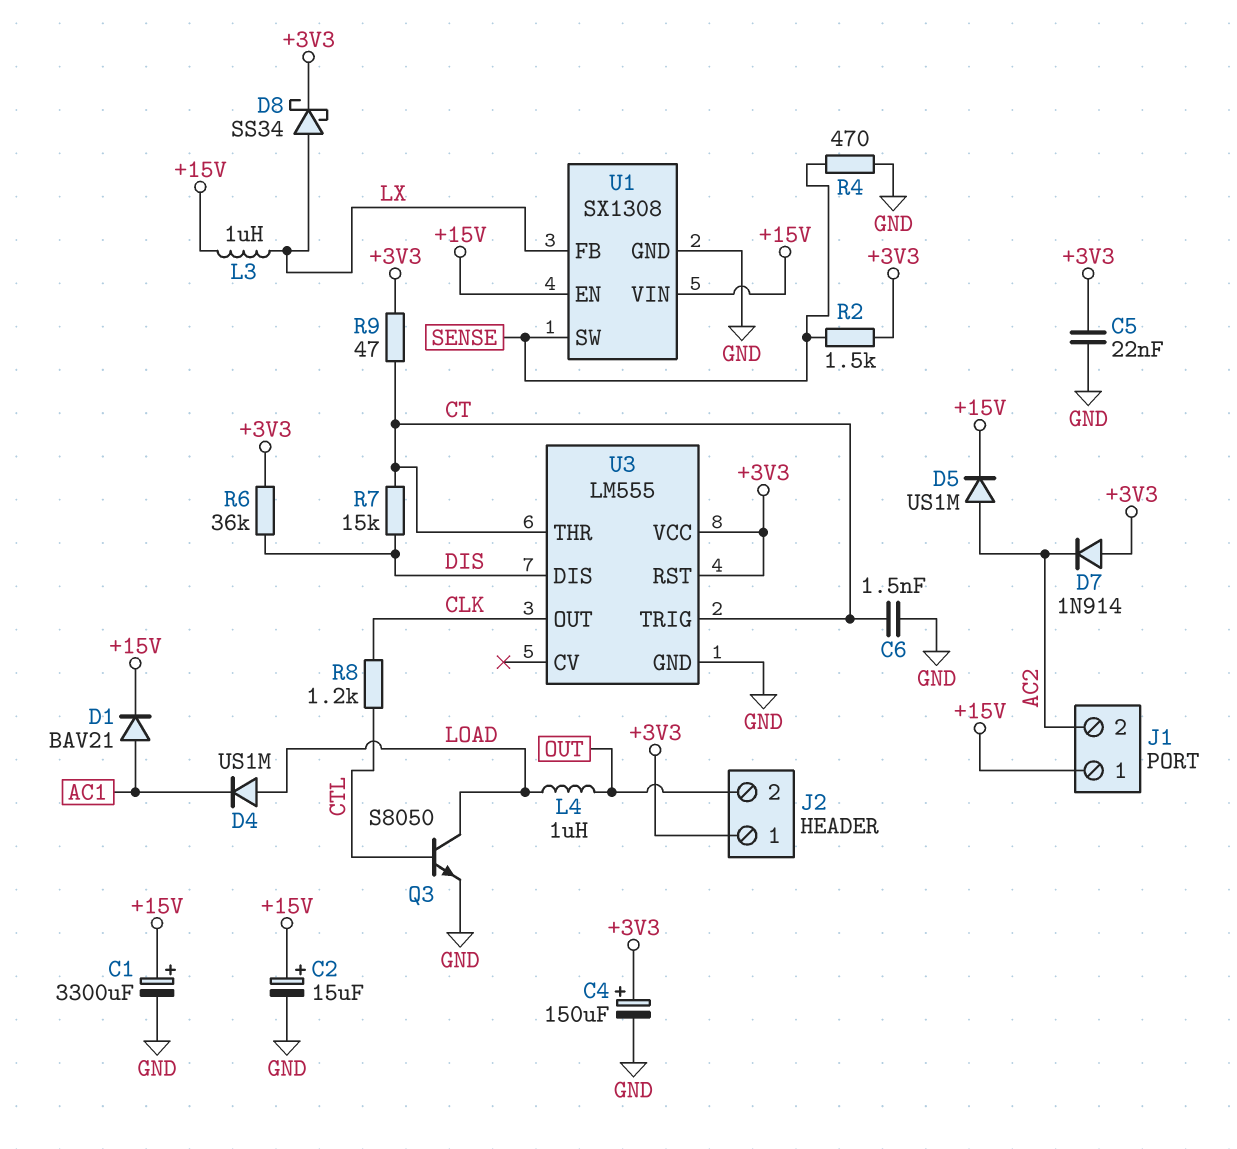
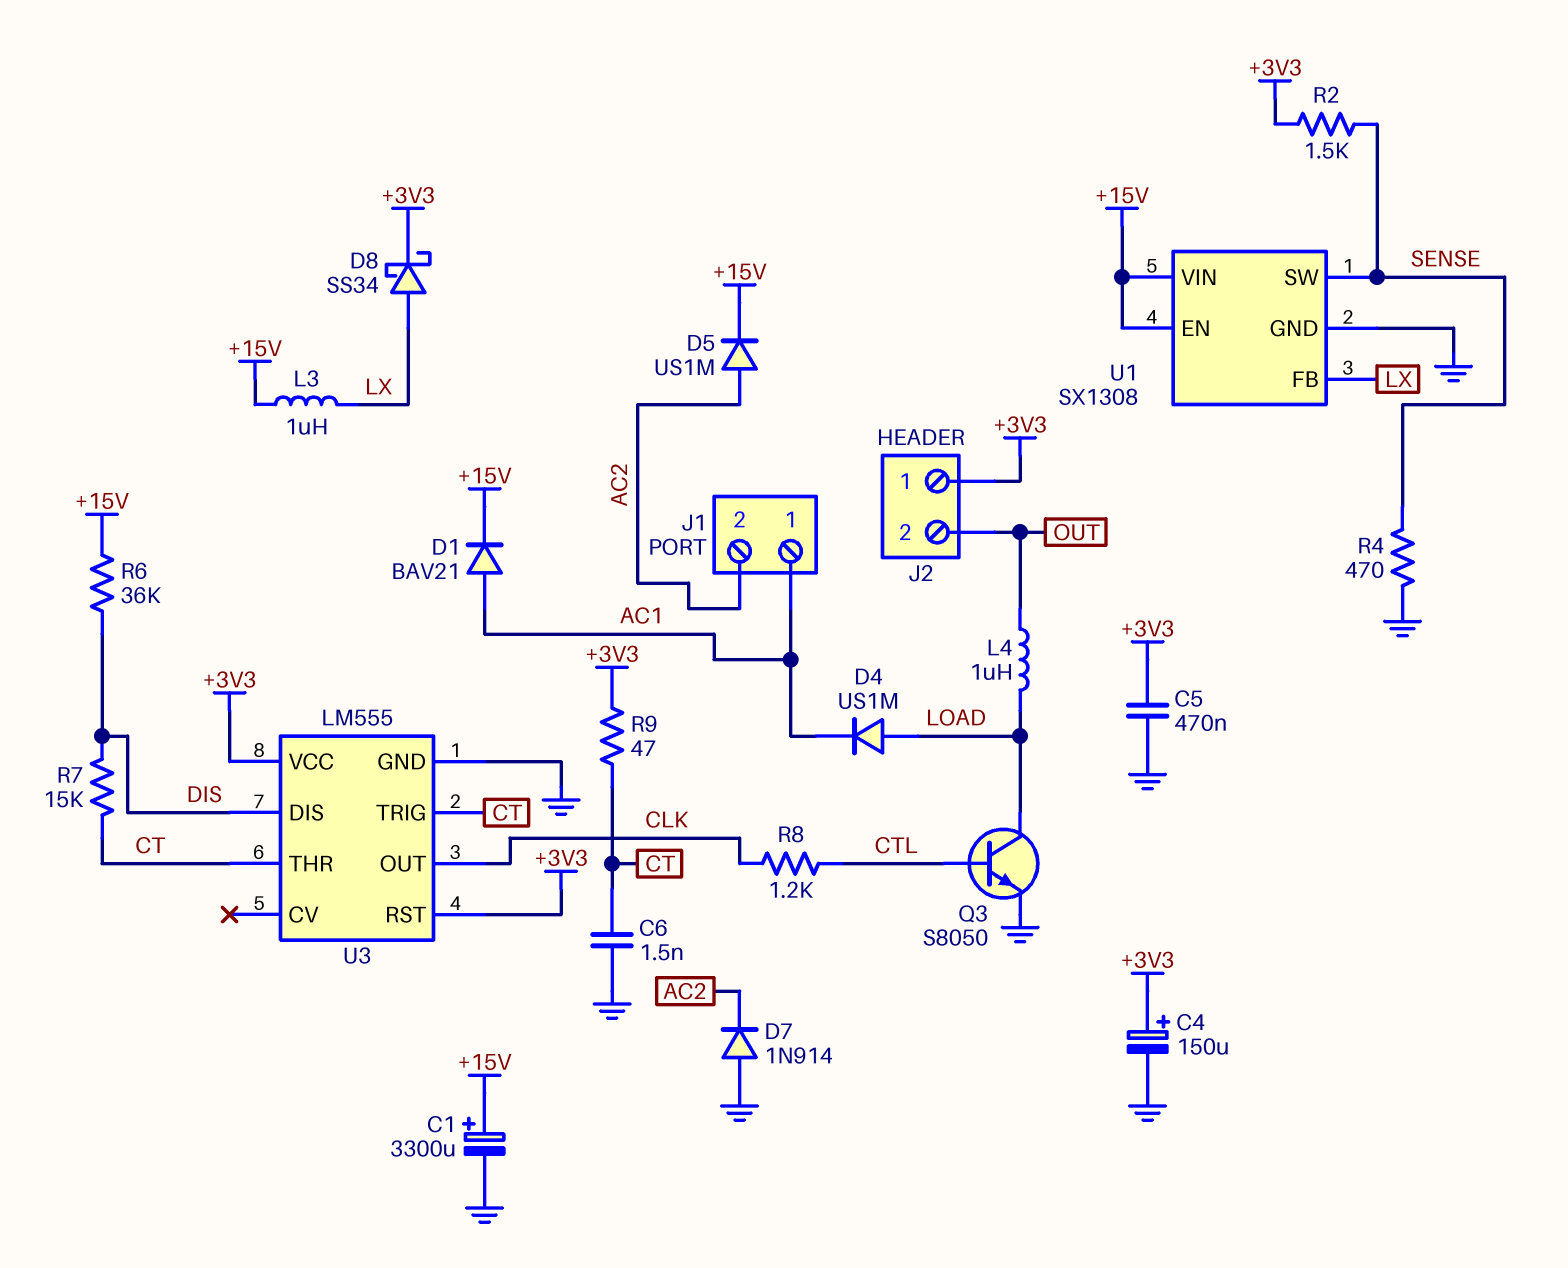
C2: 15uF (plus +15V, minus GND) -> none
C5: 22nF (+3V3, GND) -> 470nF (+3V3, GND)
D7: diode 1N914 (A +3V3, K AC2) -> diode 1N914 (A GND, K AC2)
J1 pin 1: +15V -> AC1
R6: 36k (+3V3, DIS) -> 36k (+15V, DIS)

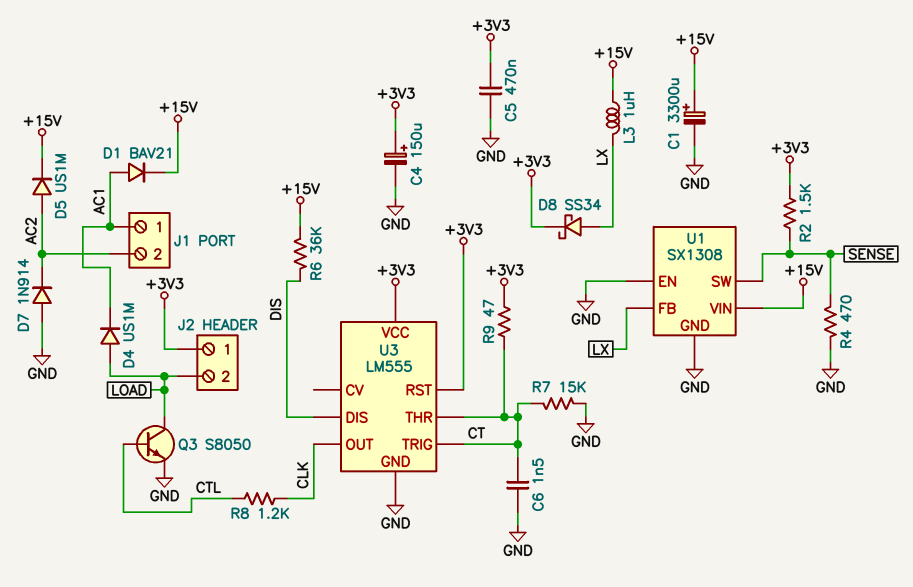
J2 pin 2: OUT -> LOAD
L4: 1uH (LOAD, OUT) -> none
R7: 15k (CT, DIS) -> 15k (CT, GND)
U1 pin EN: +15V -> GND

